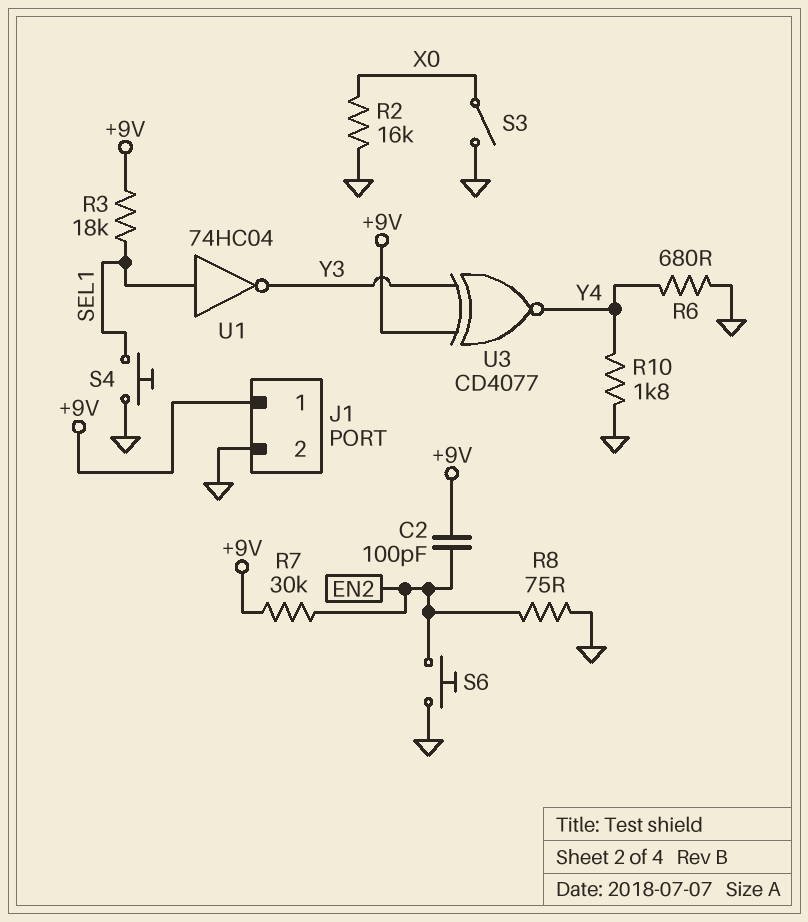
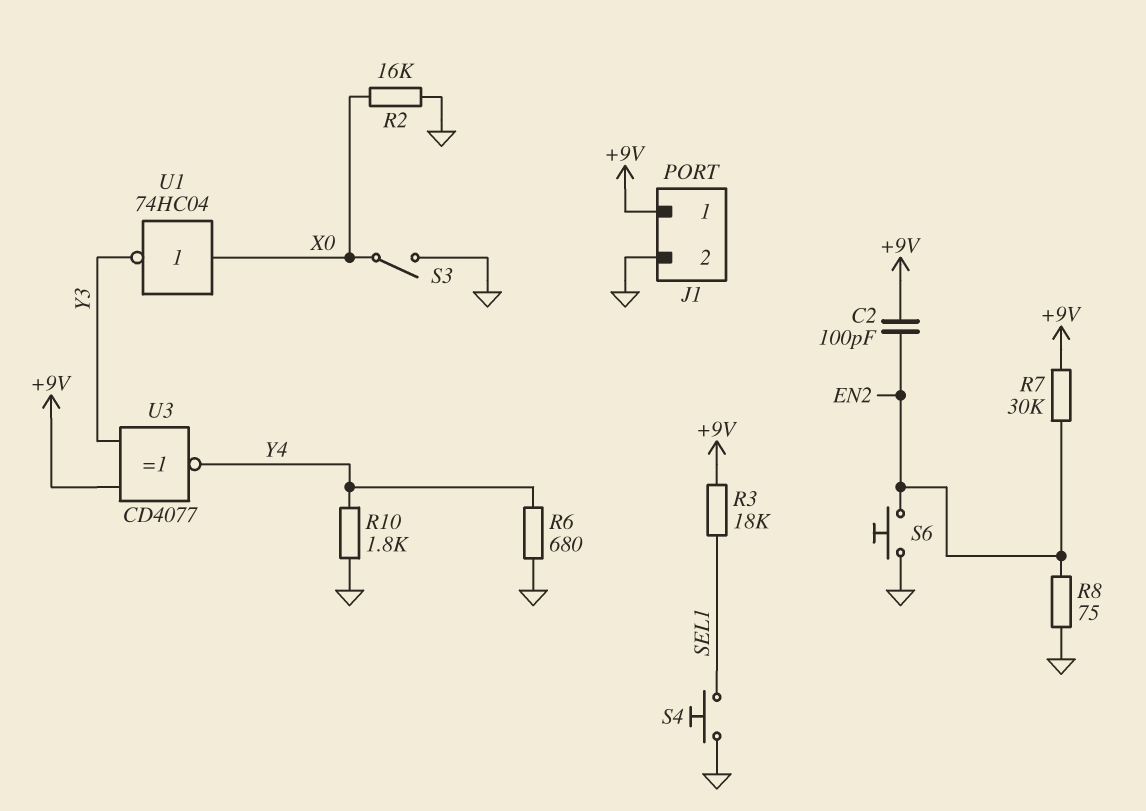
U1: NOT 74HC04 (in SEL1, out Y3) -> NOT 74HC04 (in X0, out Y3)

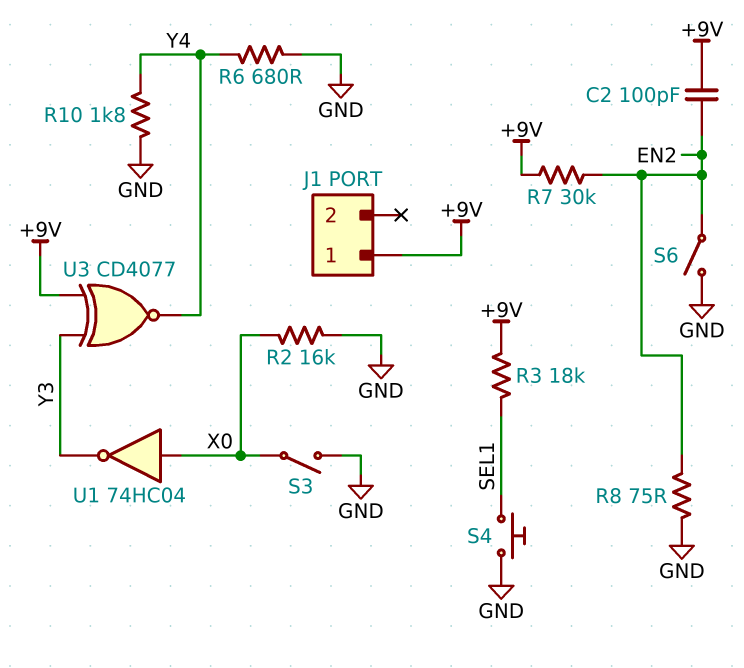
J1 pin 2: GND -> none
S6: button (EN2, GND) -> switch (EN2, GND)

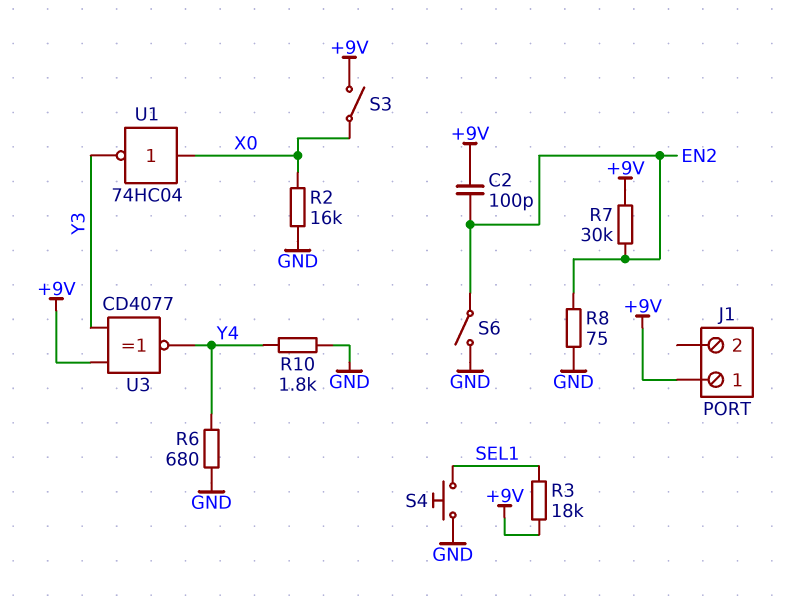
S3: switch (GND, X0) -> switch (+9V, X0)

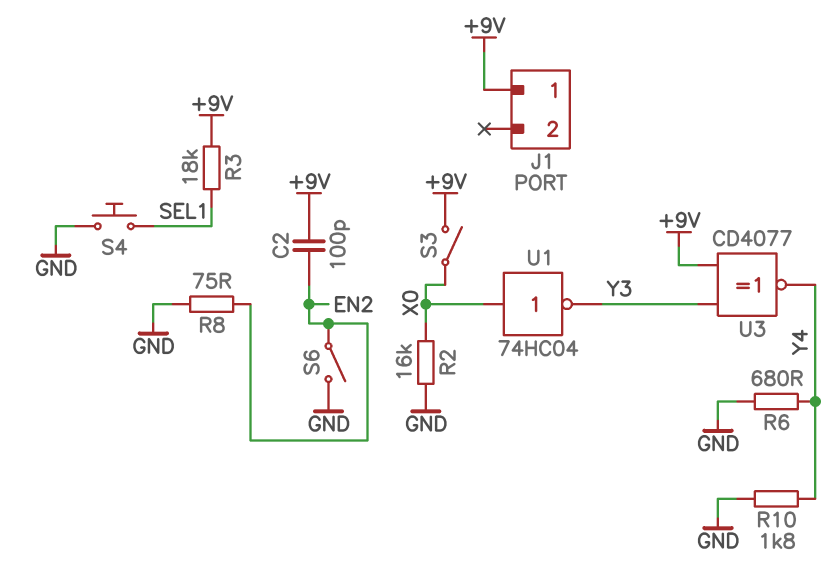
R7: 30k (+9V, EN2) -> none

